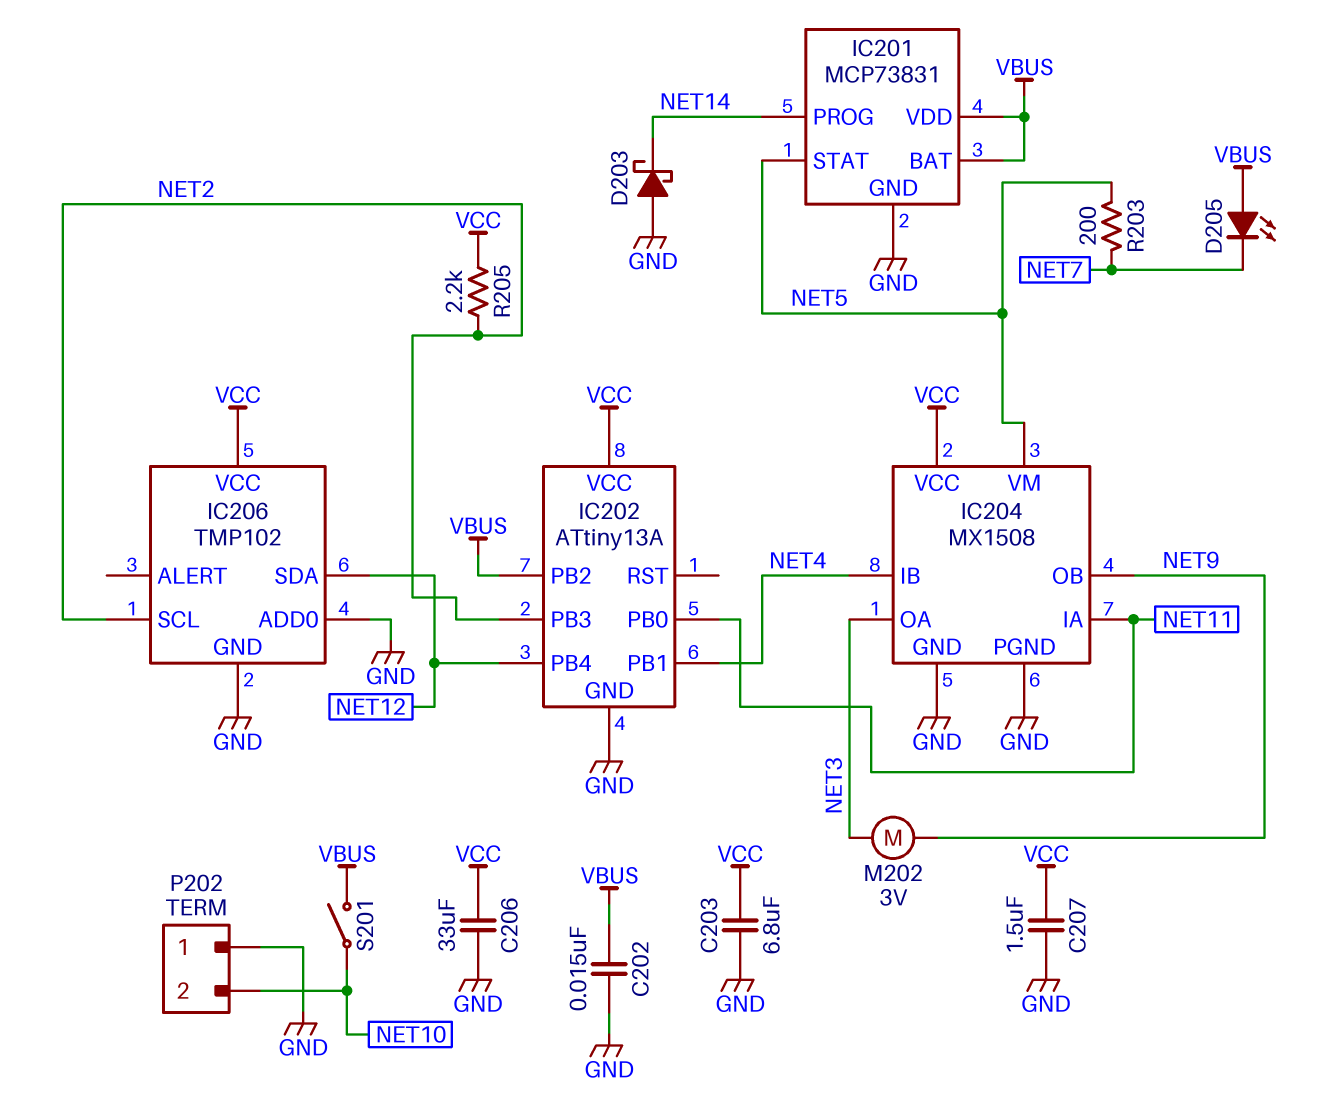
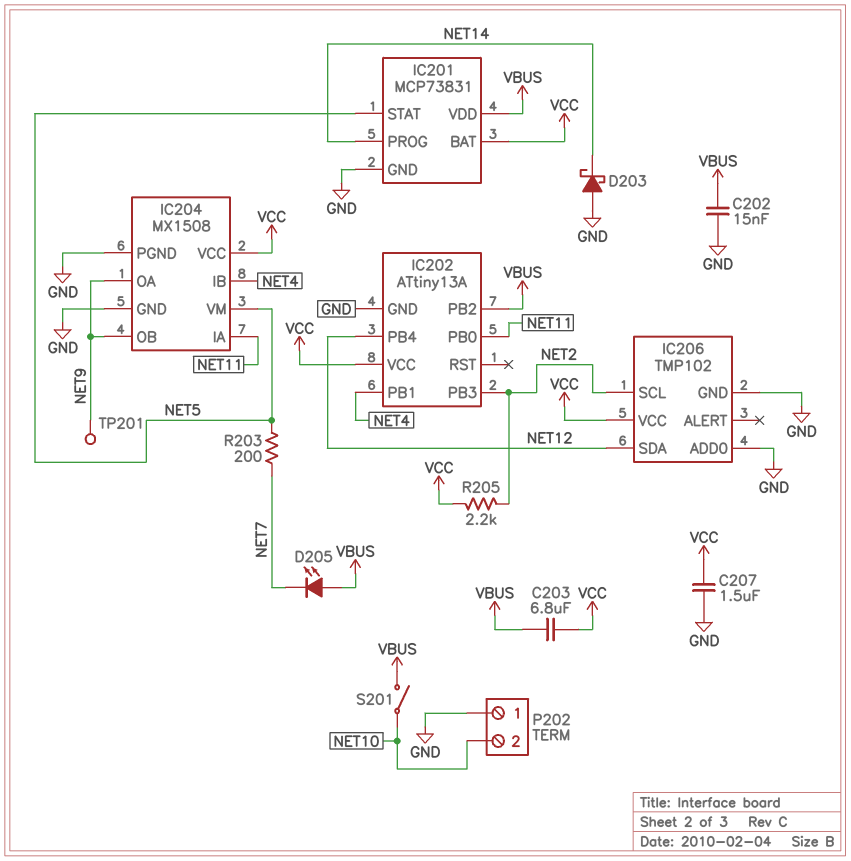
C203: 6.8uF (GND, VCC) -> 6.8uF (VBUS, VCC)
C206: 33uF (GND, VCC) -> none
IC201 pin BAT: VBUS -> VCC
IC204 pin OA: NET3 -> NET9
M202: motor 3V (NET3, NET9) -> none
TP201: none -> test point (NET9)

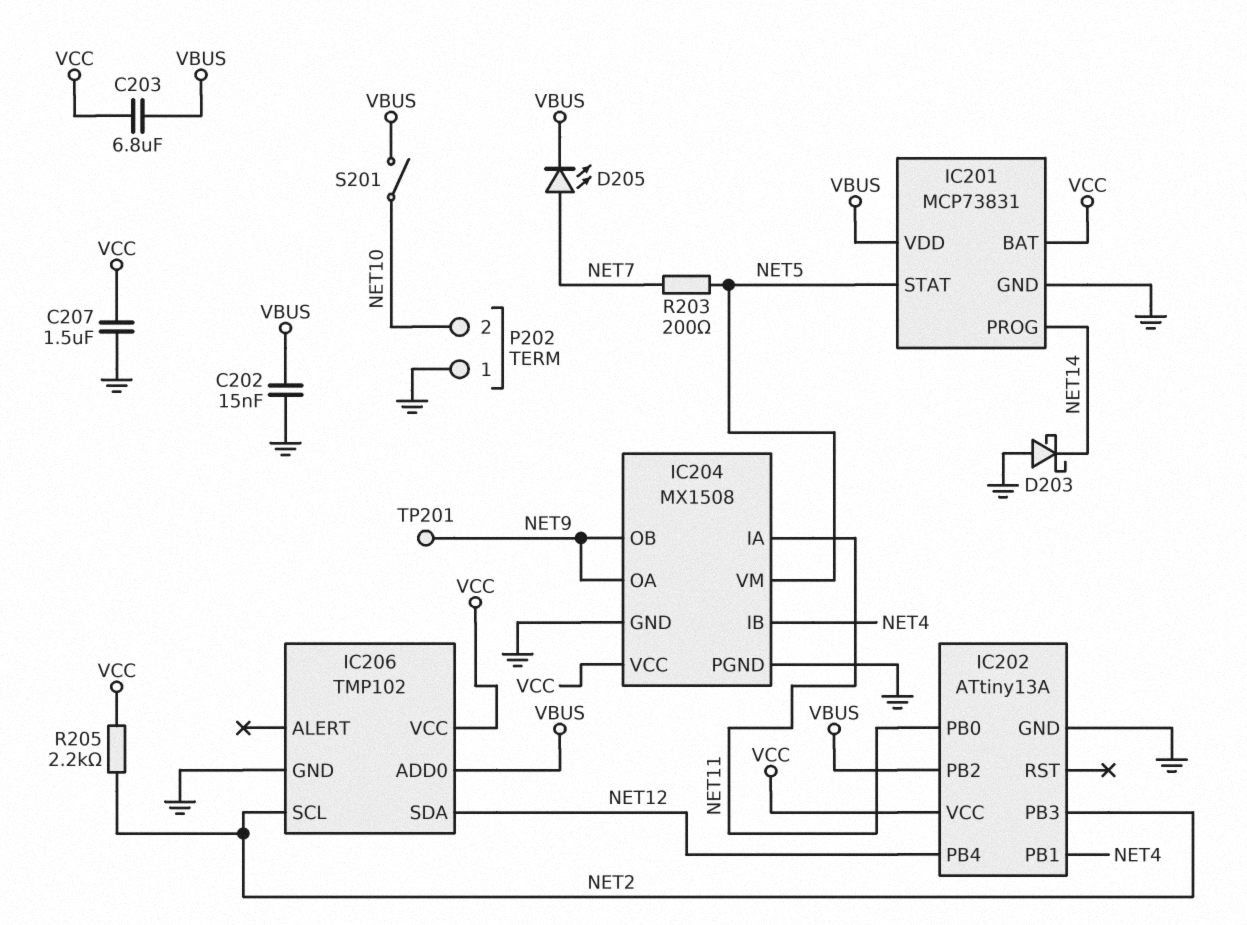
D205: LED (A VBUS, K NET7) -> LED (A NET7, K VBUS)
IC206 pin ADD0: GND -> VBUS

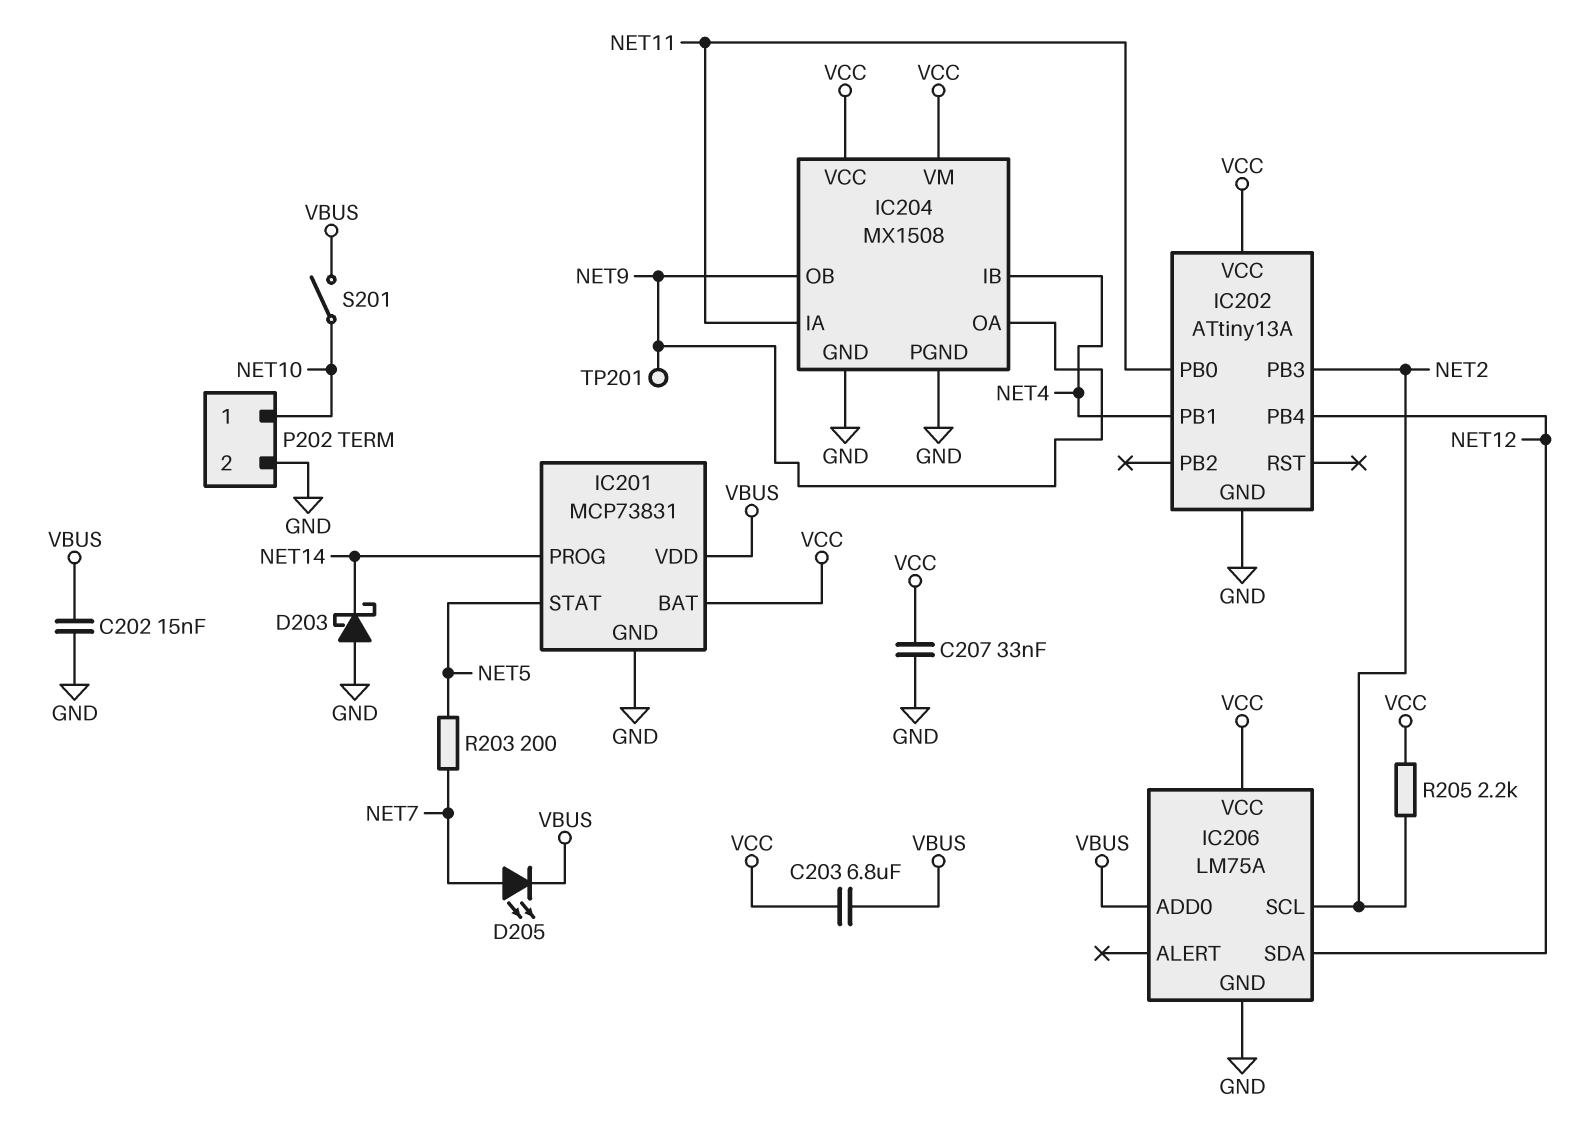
C207: 1.5uF (GND, VCC) -> 33nF (GND, VCC)
IC202 pin PB2: VBUS -> none
IC204 pin VM: NET5 -> VCC
IC206: TMP102 -> LM75A
P202 pin 1: GND -> NET10
P202 pin 2: NET10 -> GND

